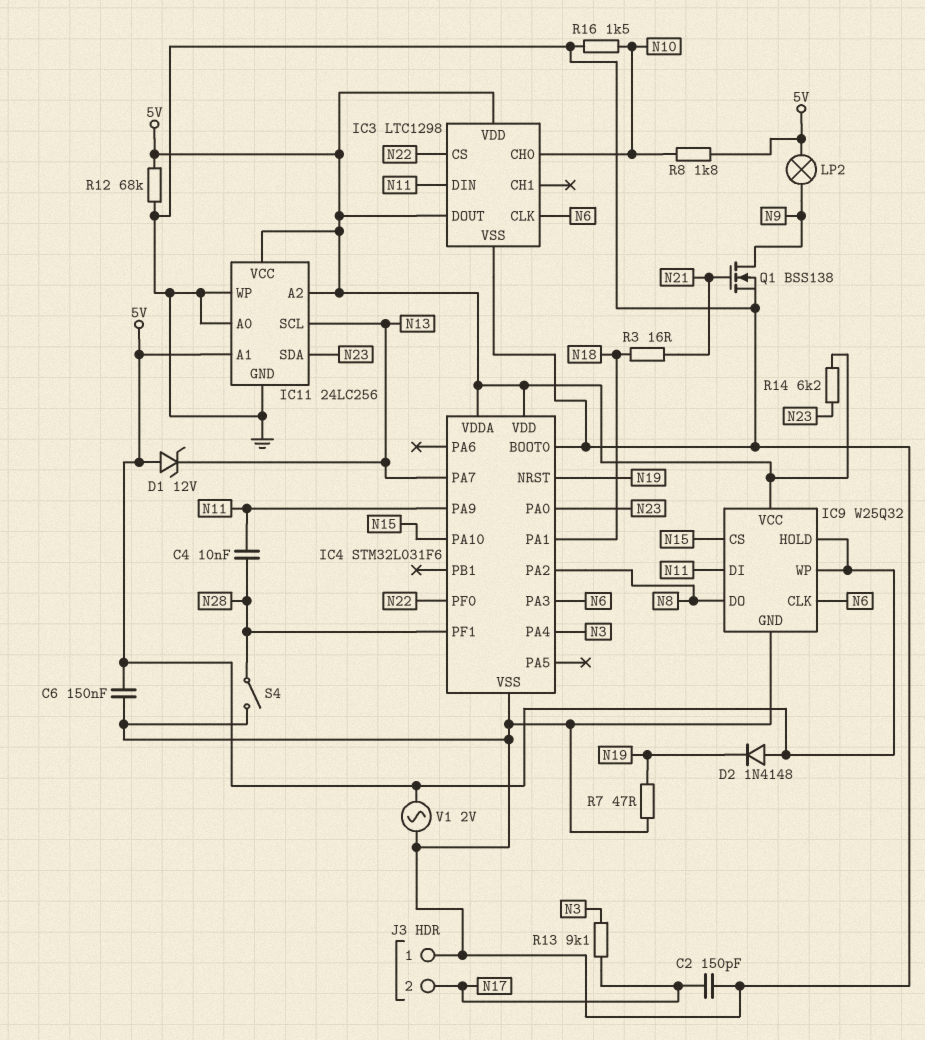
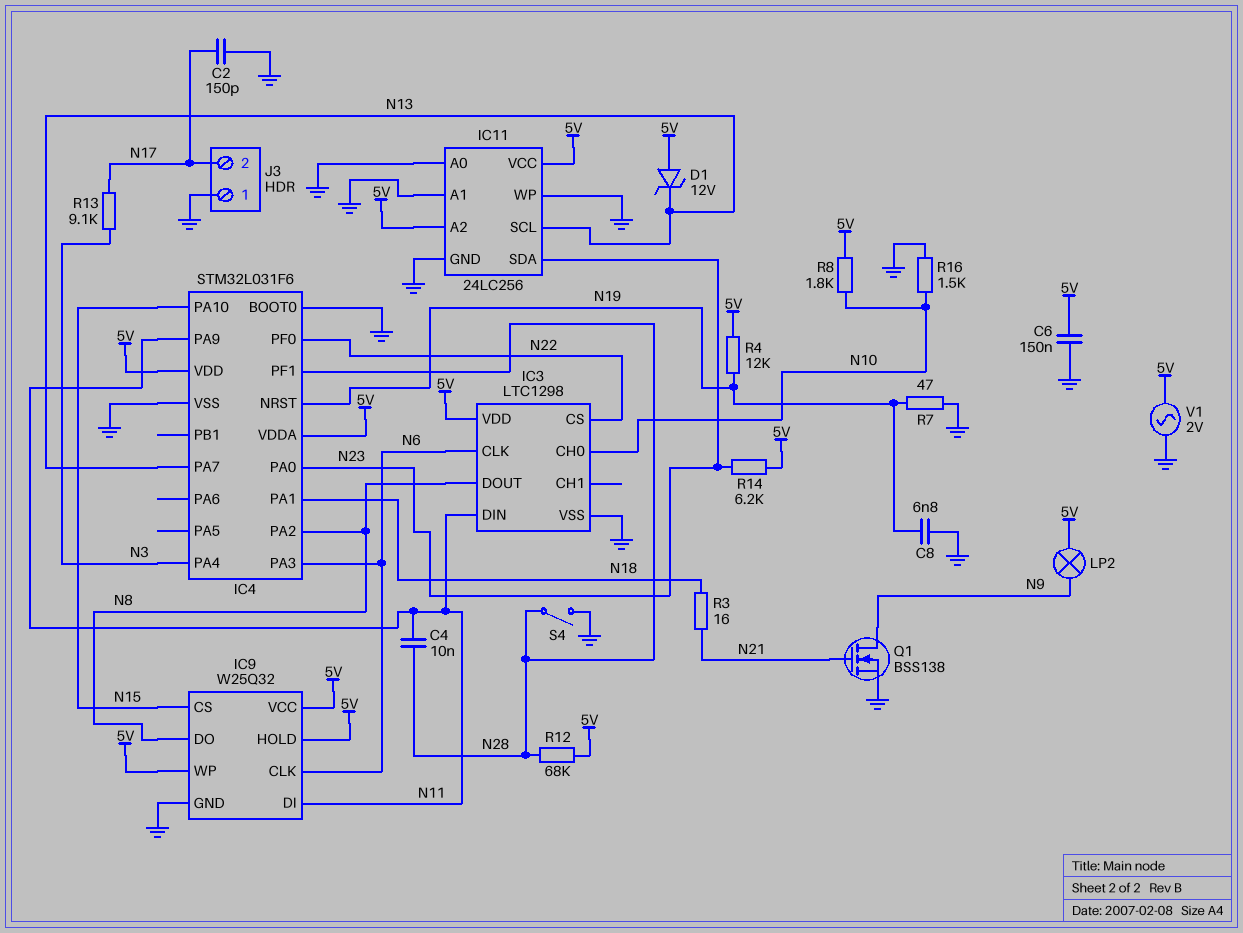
C8: none -> 6.8nF (GND, N19)
D2: diode 1N4148 (A 5V, K N19) -> none
IC3 pin DOUT: 5V -> N8
IC11 pin A1: 5V -> GND
R4: none -> 12k (5V, N19)
R12: 68k (5V, GND) -> 68k (5V, N28)

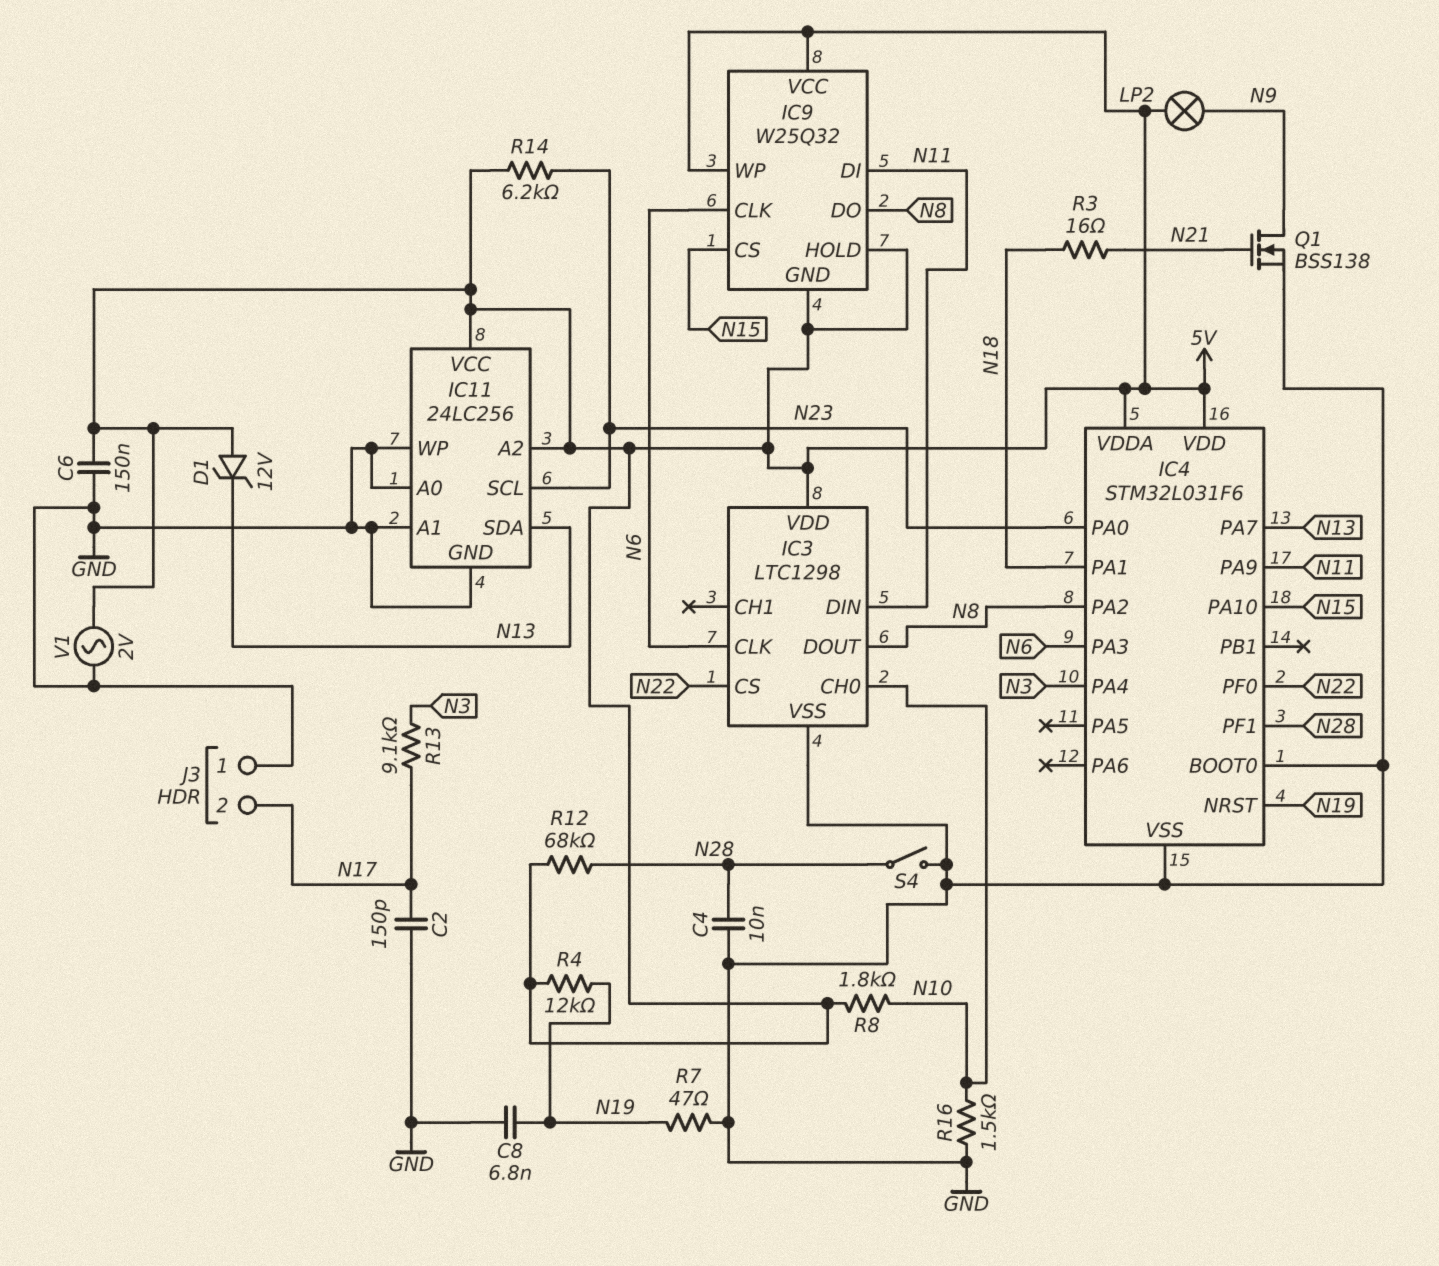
C4: 10nF (N11, N28) -> 10nF (GND, N28)
IC9 pin GND: GND -> 5V
IC11 pin SCL: N13 -> N23
IC11 pin SDA: N23 -> N13

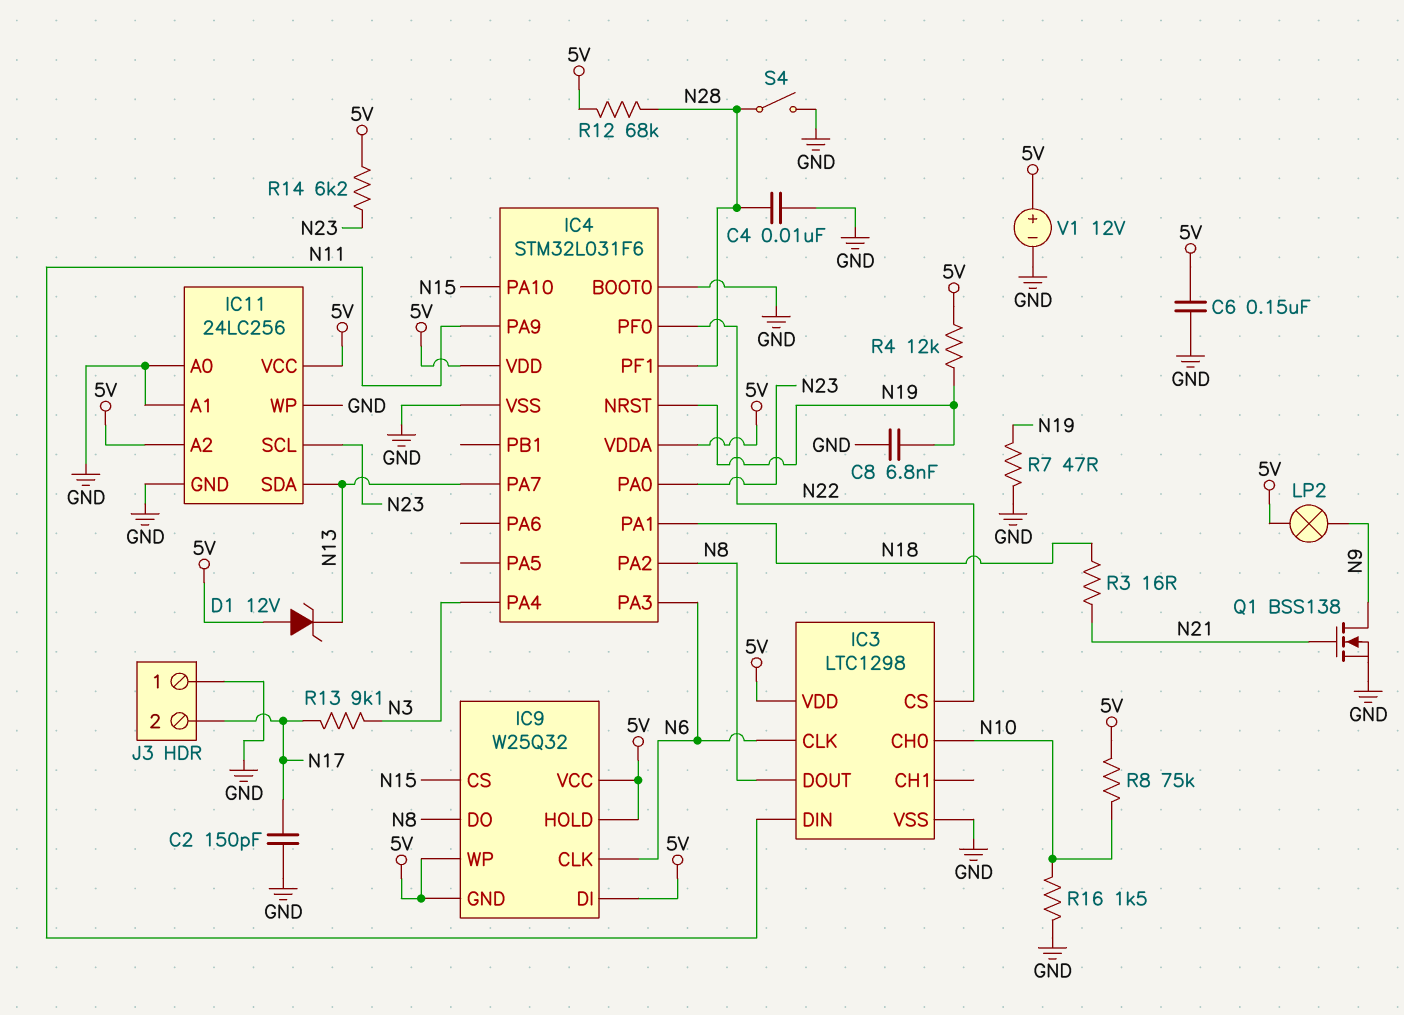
IC9 pin DI: N11 -> 5V
R8: 1.8k (5V, N10) -> 75k (5V, N10)
V1: AC 2V (5V, GND) -> 12V (plus 5V, minus GND)

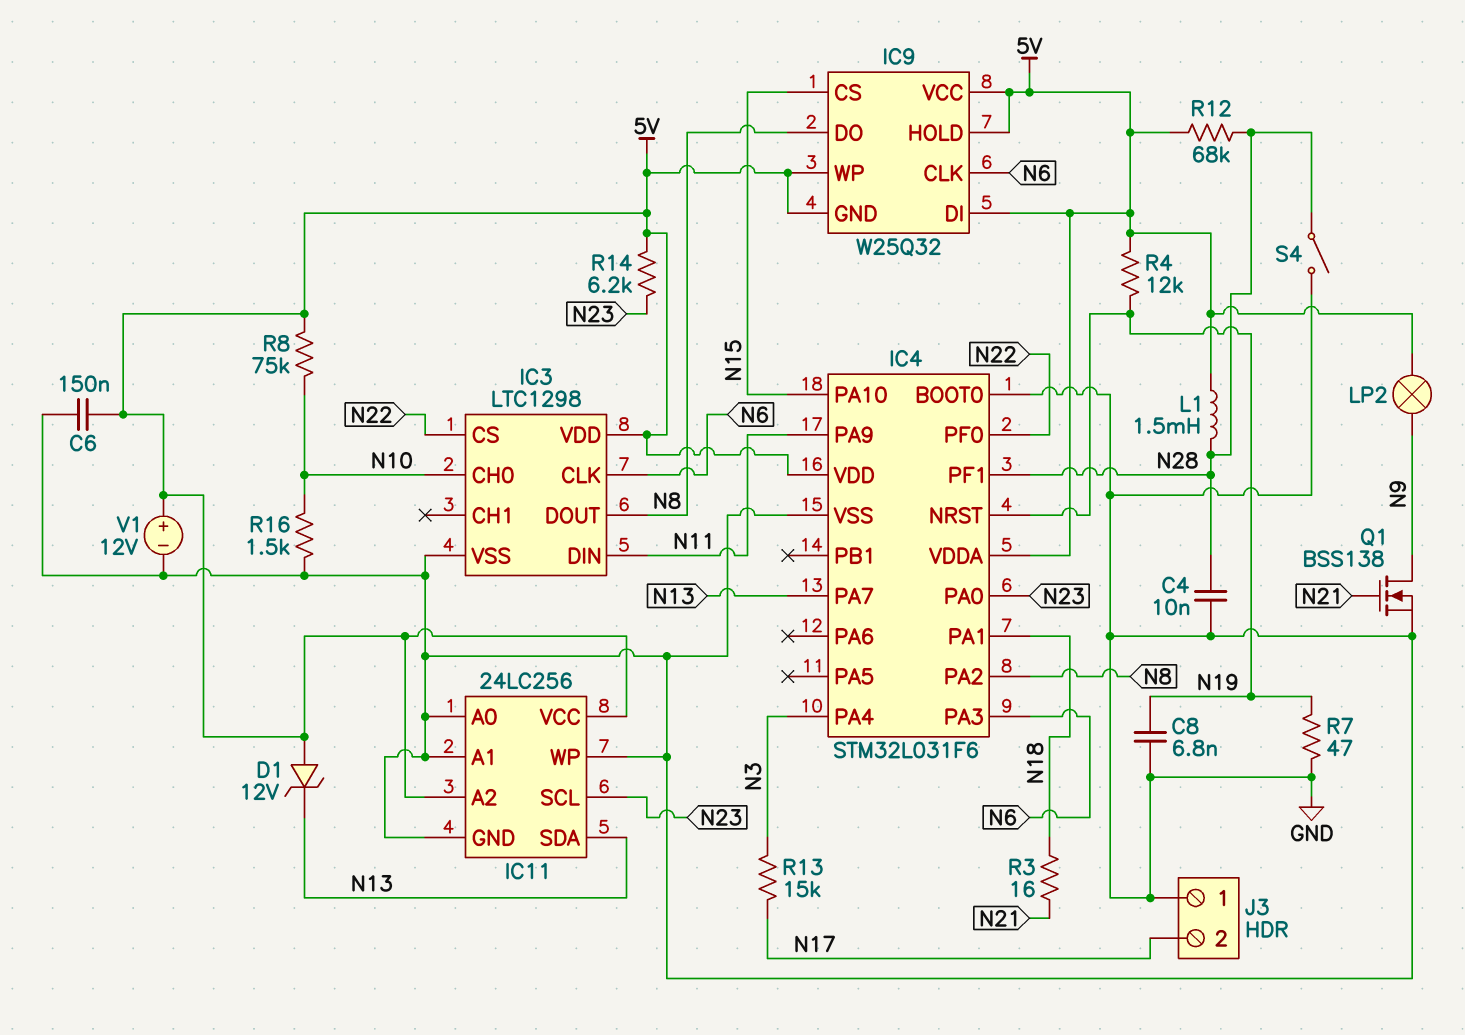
C2: 150pF (GND, N17) -> none
L1: none -> 1.5mH (5V, N28)
R13: 9.1k (N3, N17) -> 15k (N3, N17)

